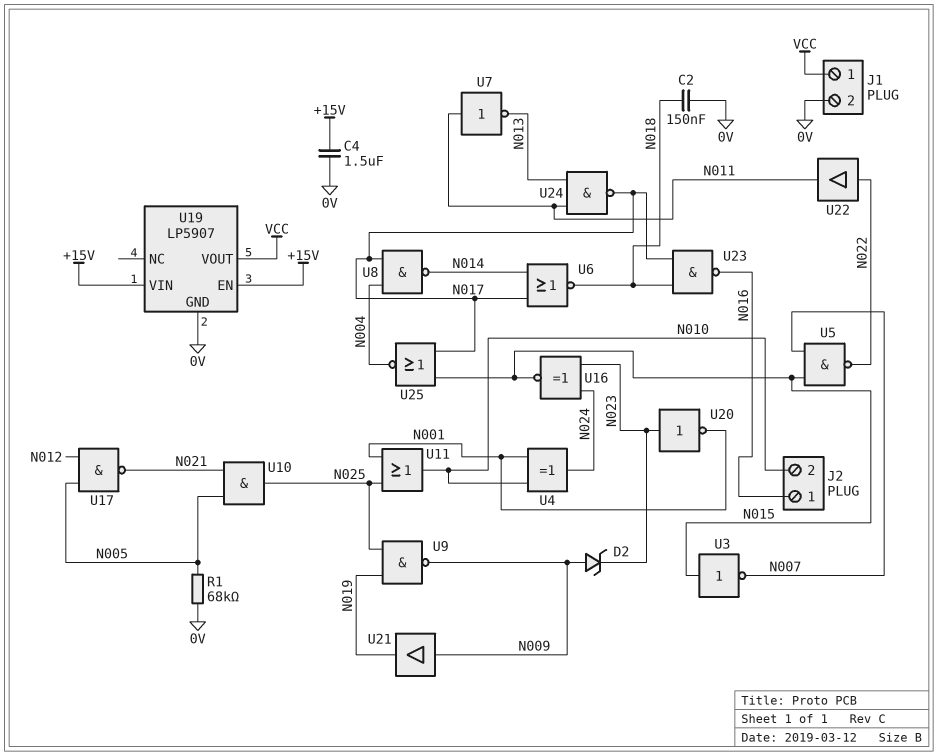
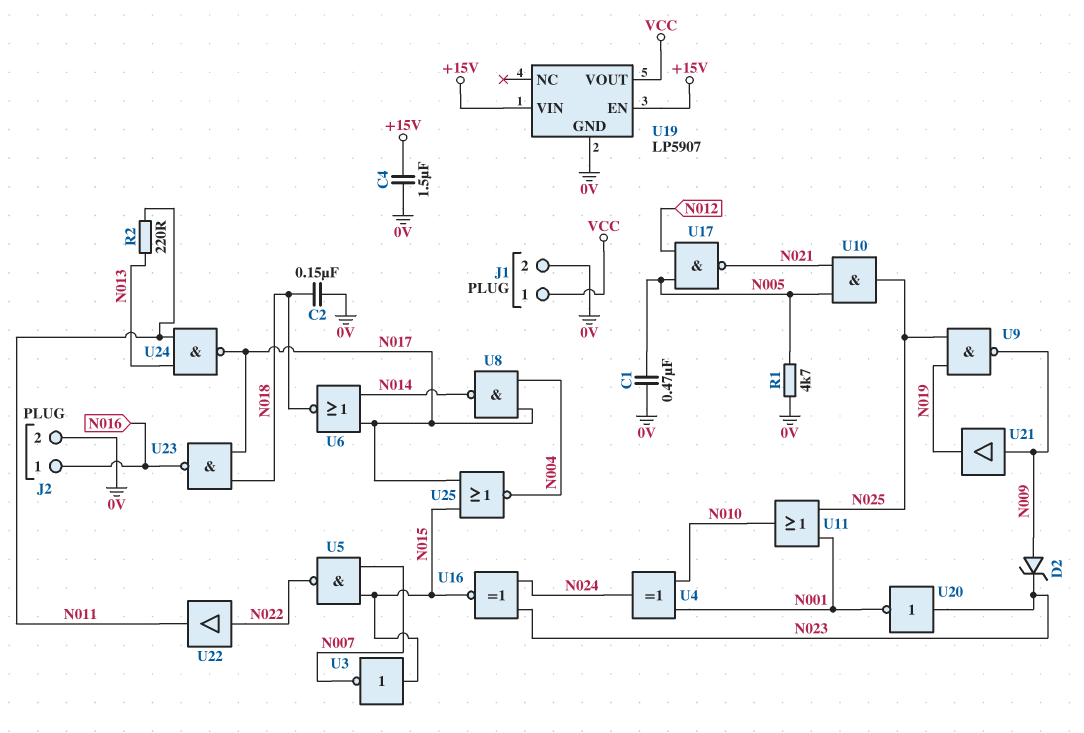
C1: none -> 470nF (0V, N005)
J2 pin 2: N010 -> 0V
R1: 68k (0V, N005) -> 4.7k (0V, N005)
R2: none -> 220 (N011, N013)
U7: NOT (in N011, out N013) -> none

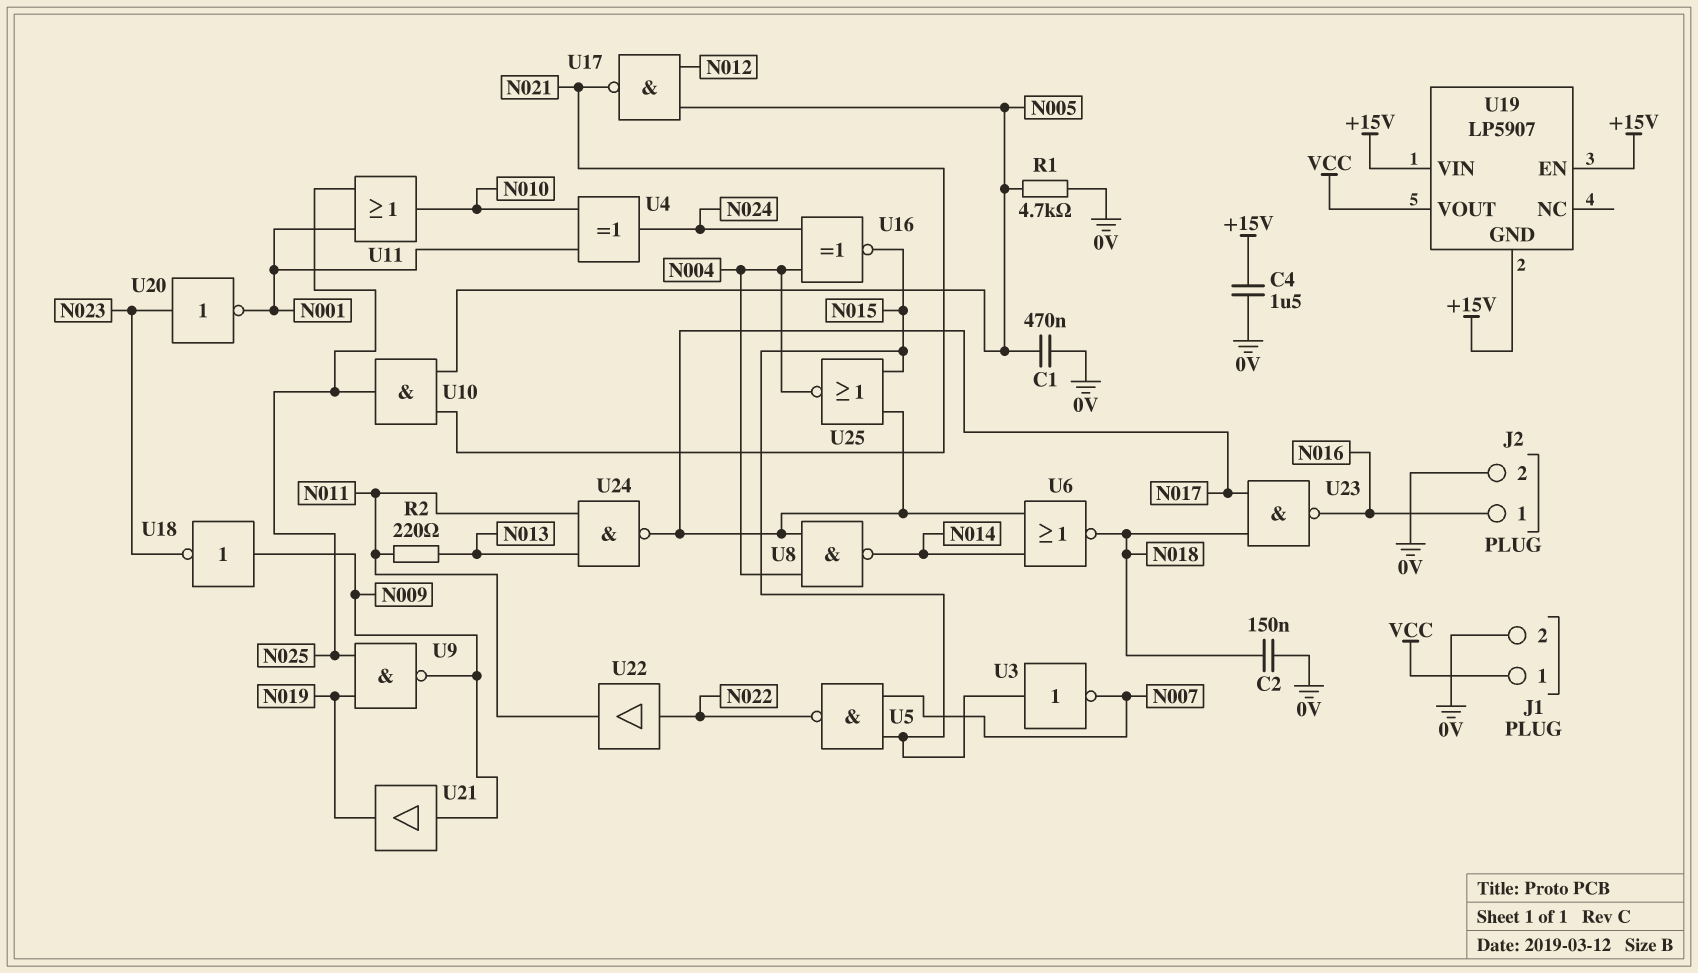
D2: zener (A N009, K N023) -> none
U16: XNOR (in N023, in N024, out N015) -> XNOR (in N004, in N024, out N015)
U18: none -> NOT (in N009, out N023)
U19 pin GND: 0V -> +15V

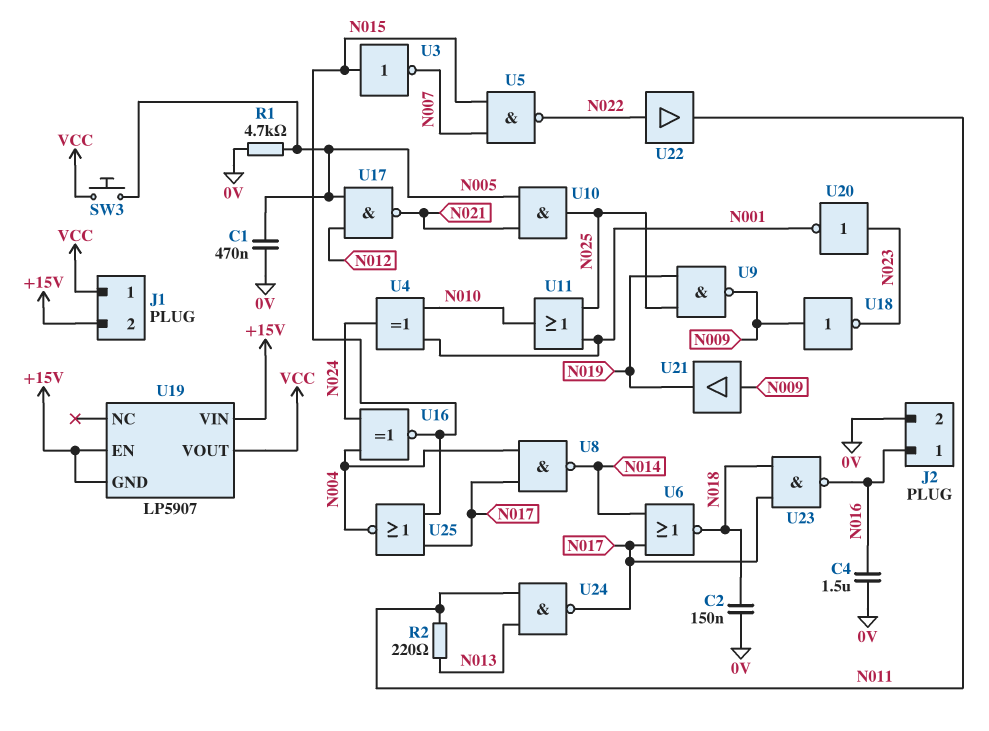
C4: 1.5uF (+15V, 0V) -> 1.5uF (0V, N016)
J1 pin 2: 0V -> +15V
SW3: none -> button (N005, VCC)

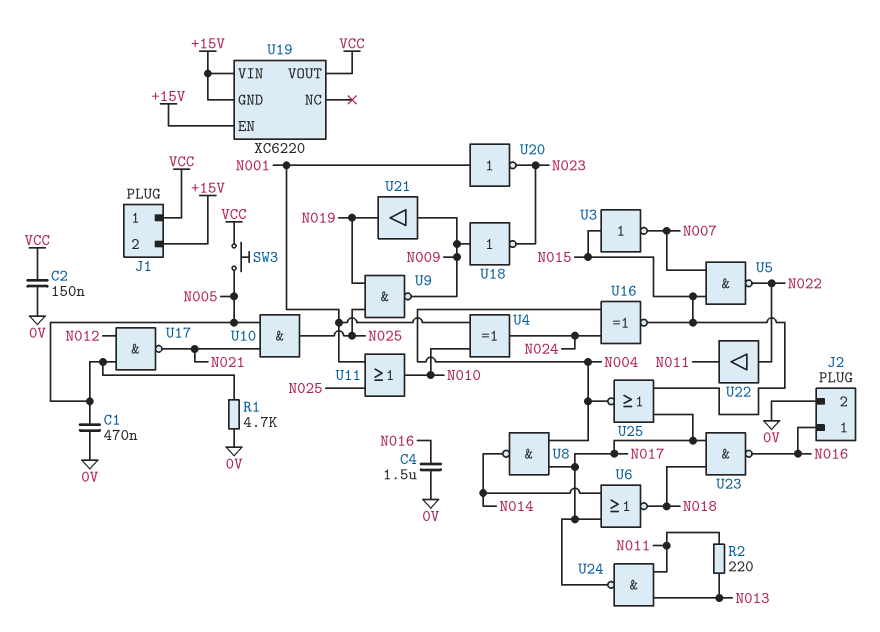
C2: 150nF (0V, N018) -> 150nF (0V, VCC)
U19: LP5907 -> XC6220
U20: NOT (in N023, out N001) -> NOT (in N001, out N023)

